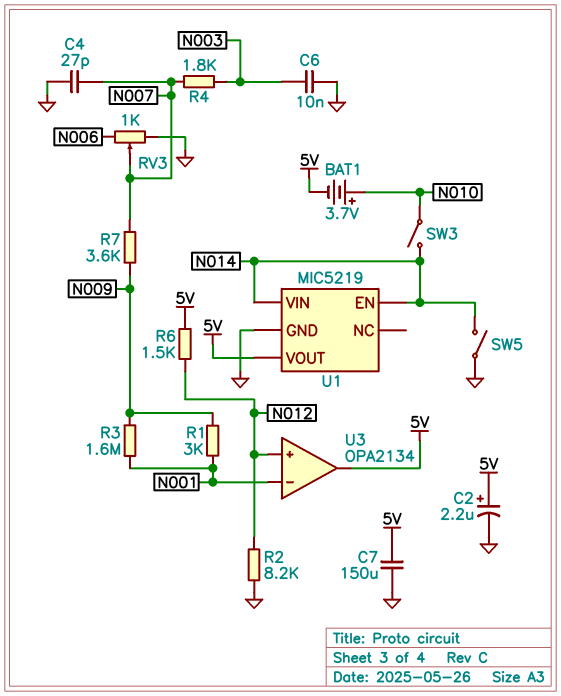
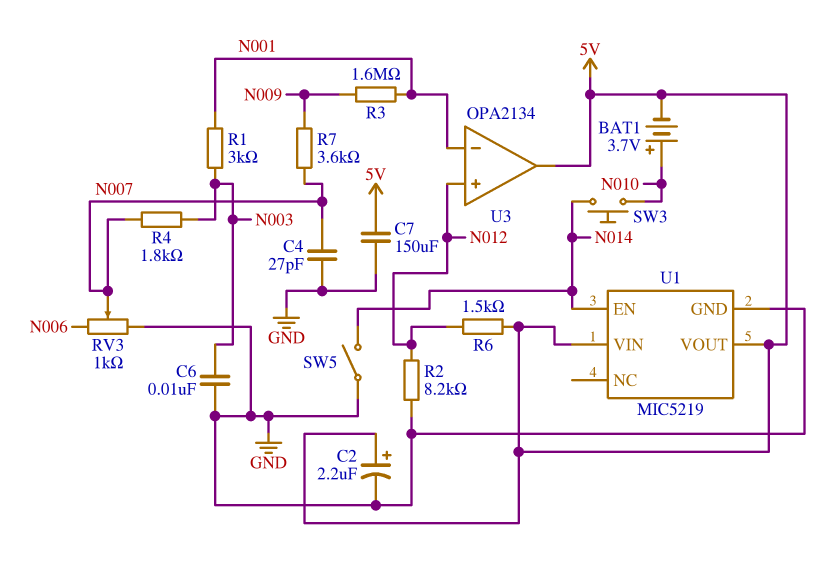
R1: 3k (N001, N009) -> 3k (N001, N003)
SW3: switch (N010, N014) -> button (N010, N014)
U1 pin VIN: N014 -> 5V

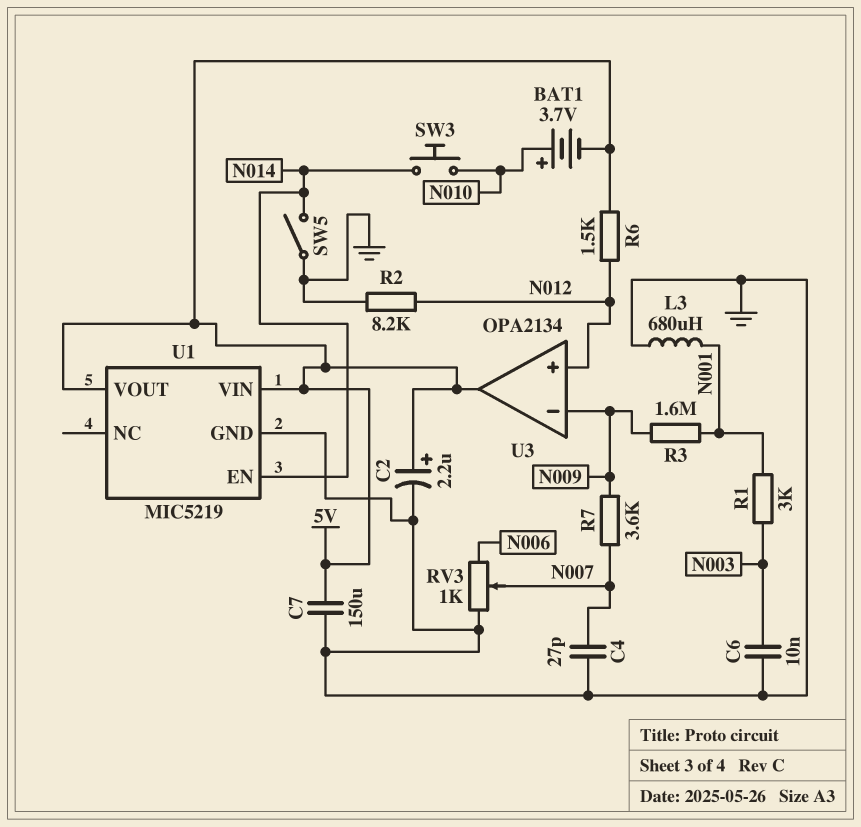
L3: none -> 680uH (GND, N001)
R4: 1.8k (N003, N007) -> none
U3 pin in-: N001 -> N009

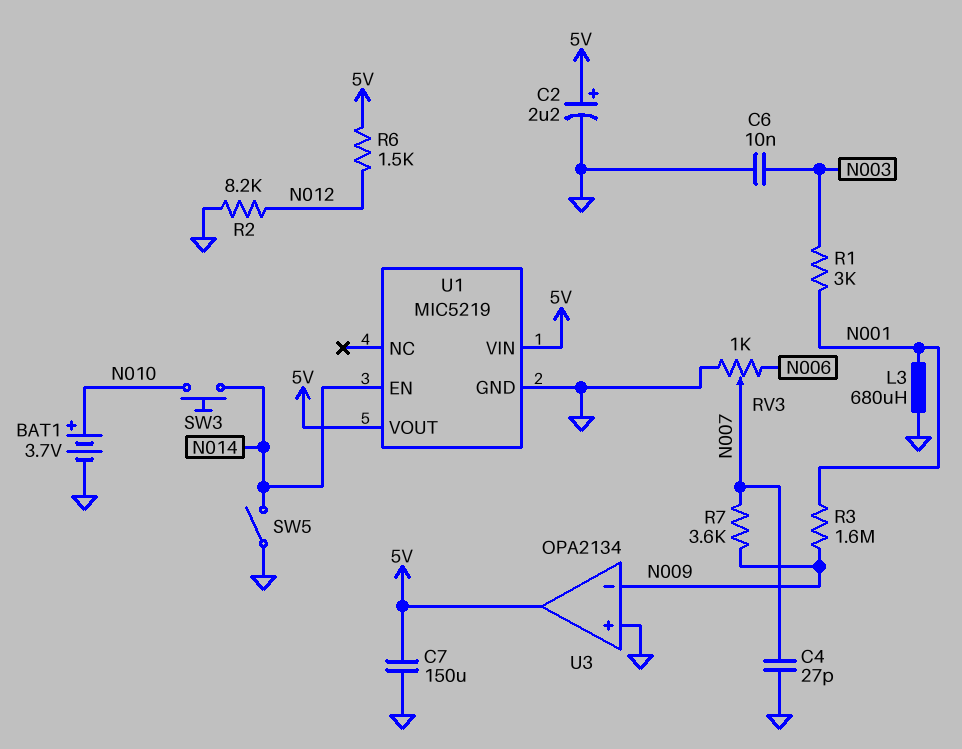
BAT1: 3.7V (plus N010, minus 5V) -> 3.7V (plus N010, minus GND)
U3 pin in+: N012 -> GND

